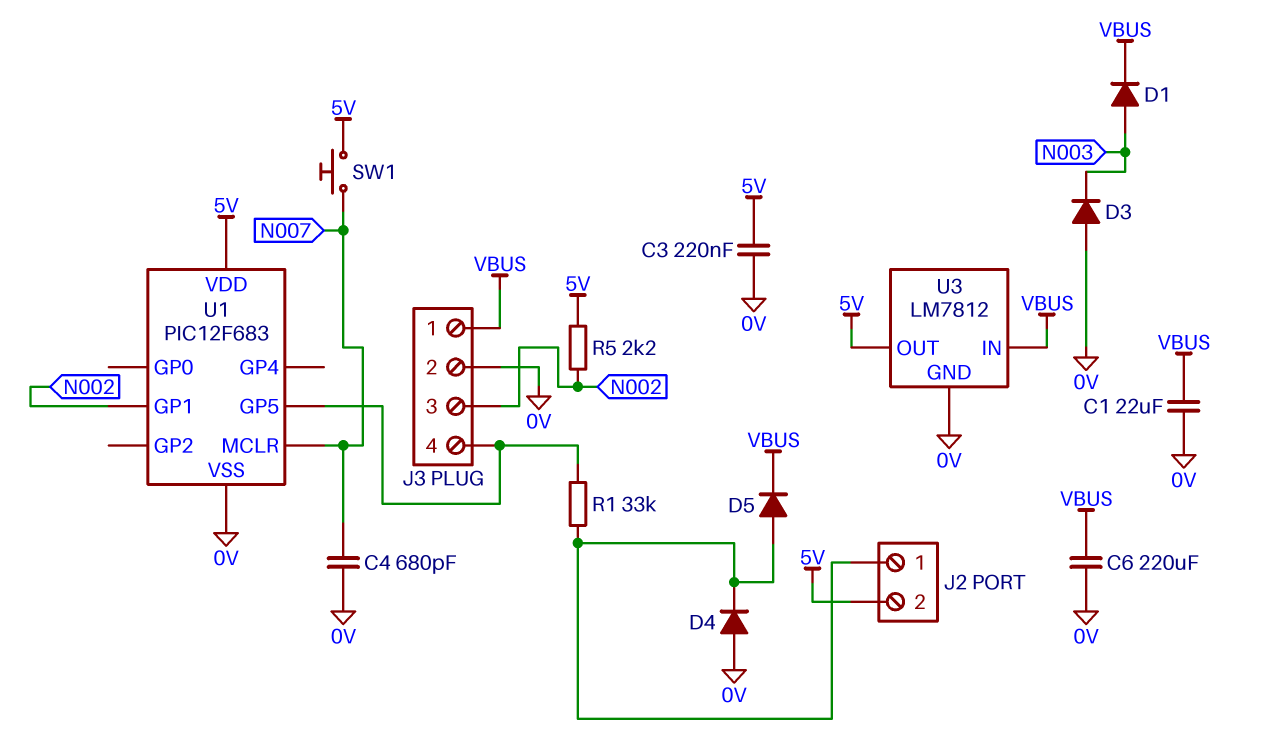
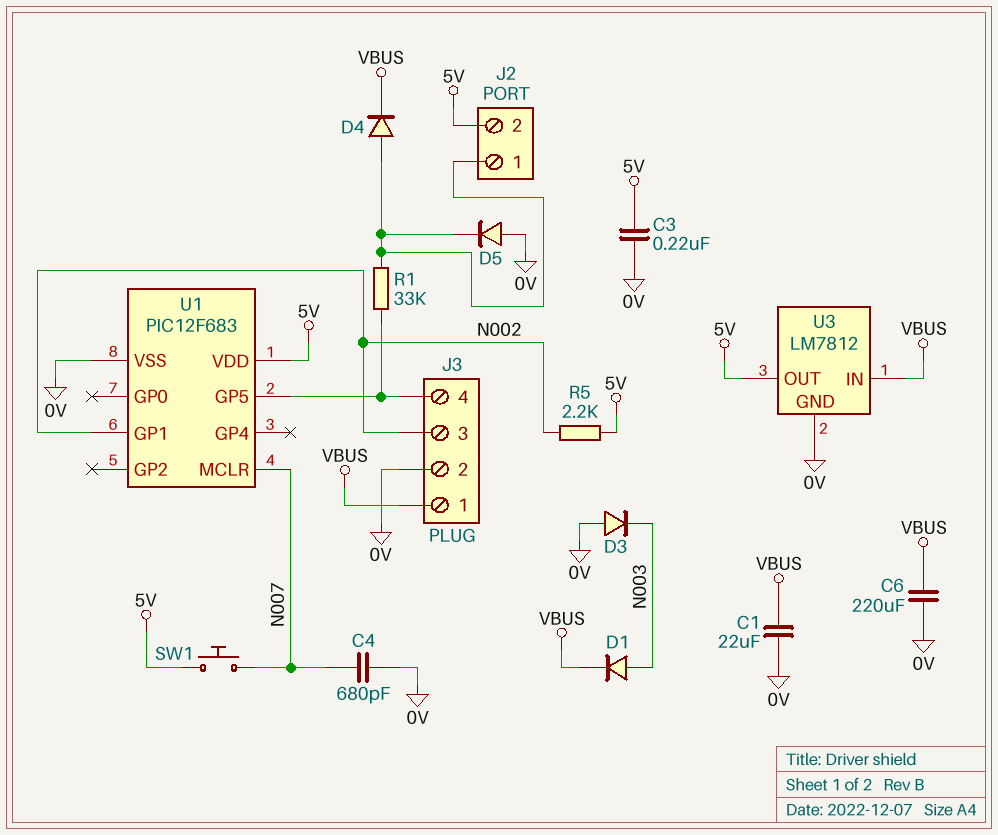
D4: diode (A 0V, K J2/1) -> diode (A J2/1, K VBUS)
D5: diode (A J2/1, K VBUS) -> diode (A 0V, K J2/1)

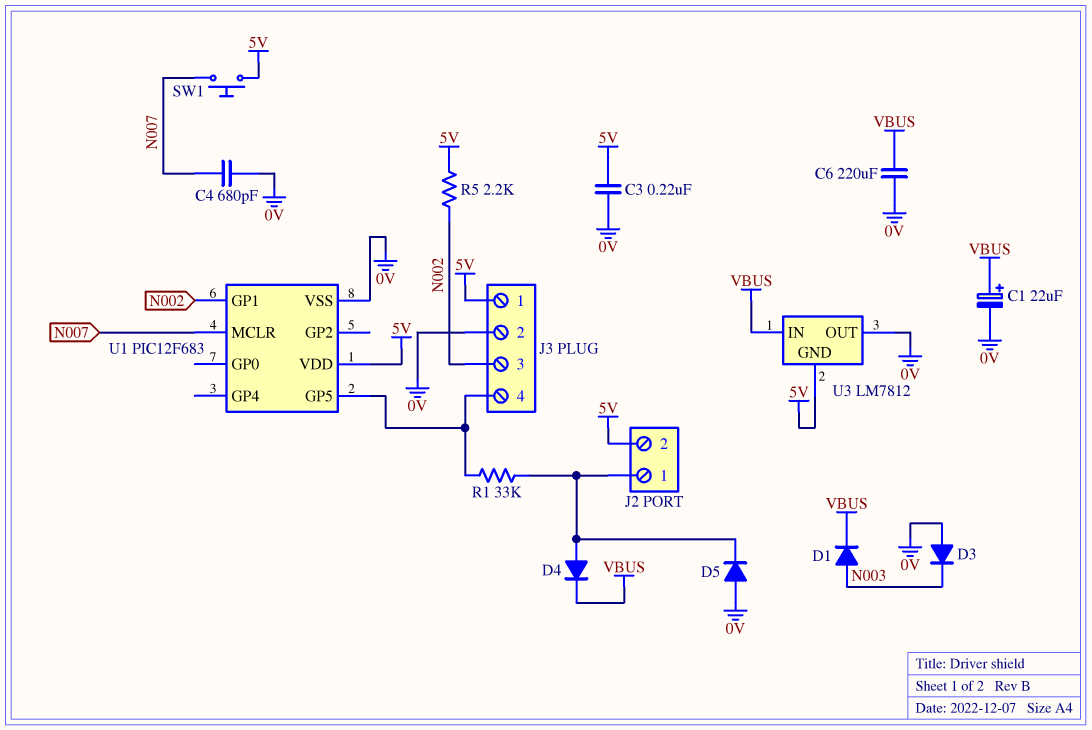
C1: 22uF (0V, VBUS) -> 22uF (plus VBUS, minus 0V)
J3 pin 1: VBUS -> 5V
U3 pin GND: 0V -> 5V
U3 pin OUT: 5V -> 0V

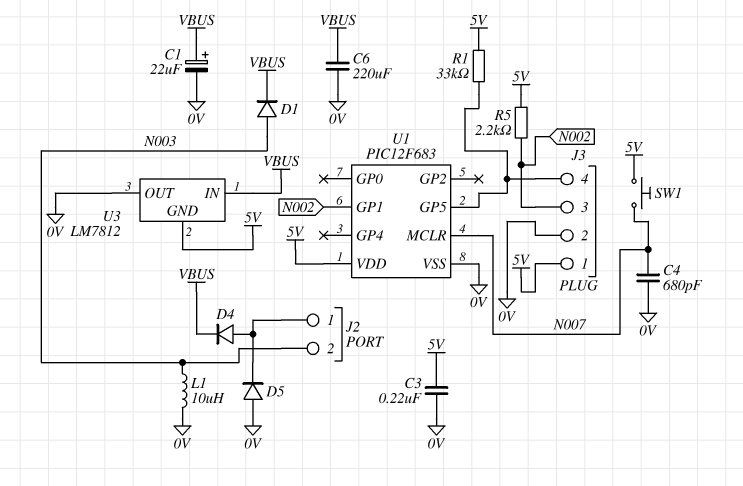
D3: diode (A 0V, K N003) -> none
J2 pin 2: 5V -> N003
L1: none -> 10uH (0V, N003)
R1: 33k (J2/1, J3/4) -> 33k (5V, J3/4)

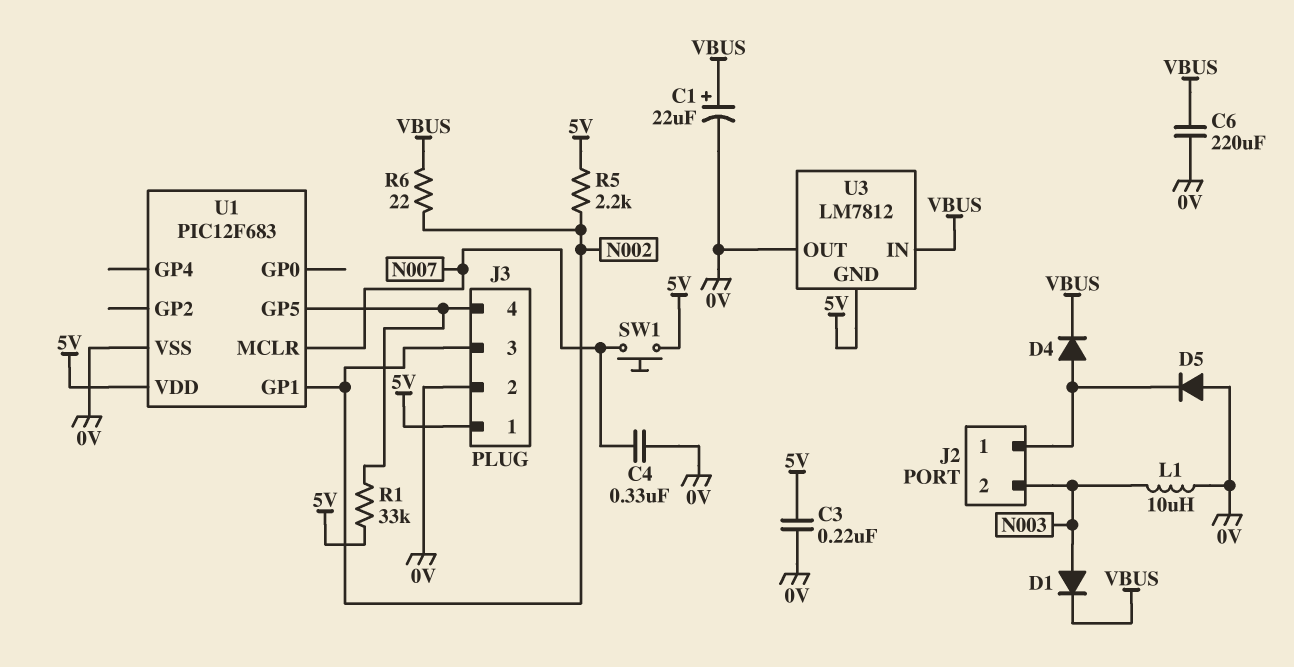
C4: 680pF (0V, N007) -> 330nF (0V, N007)
R6: none -> 22 (N002, VBUS)

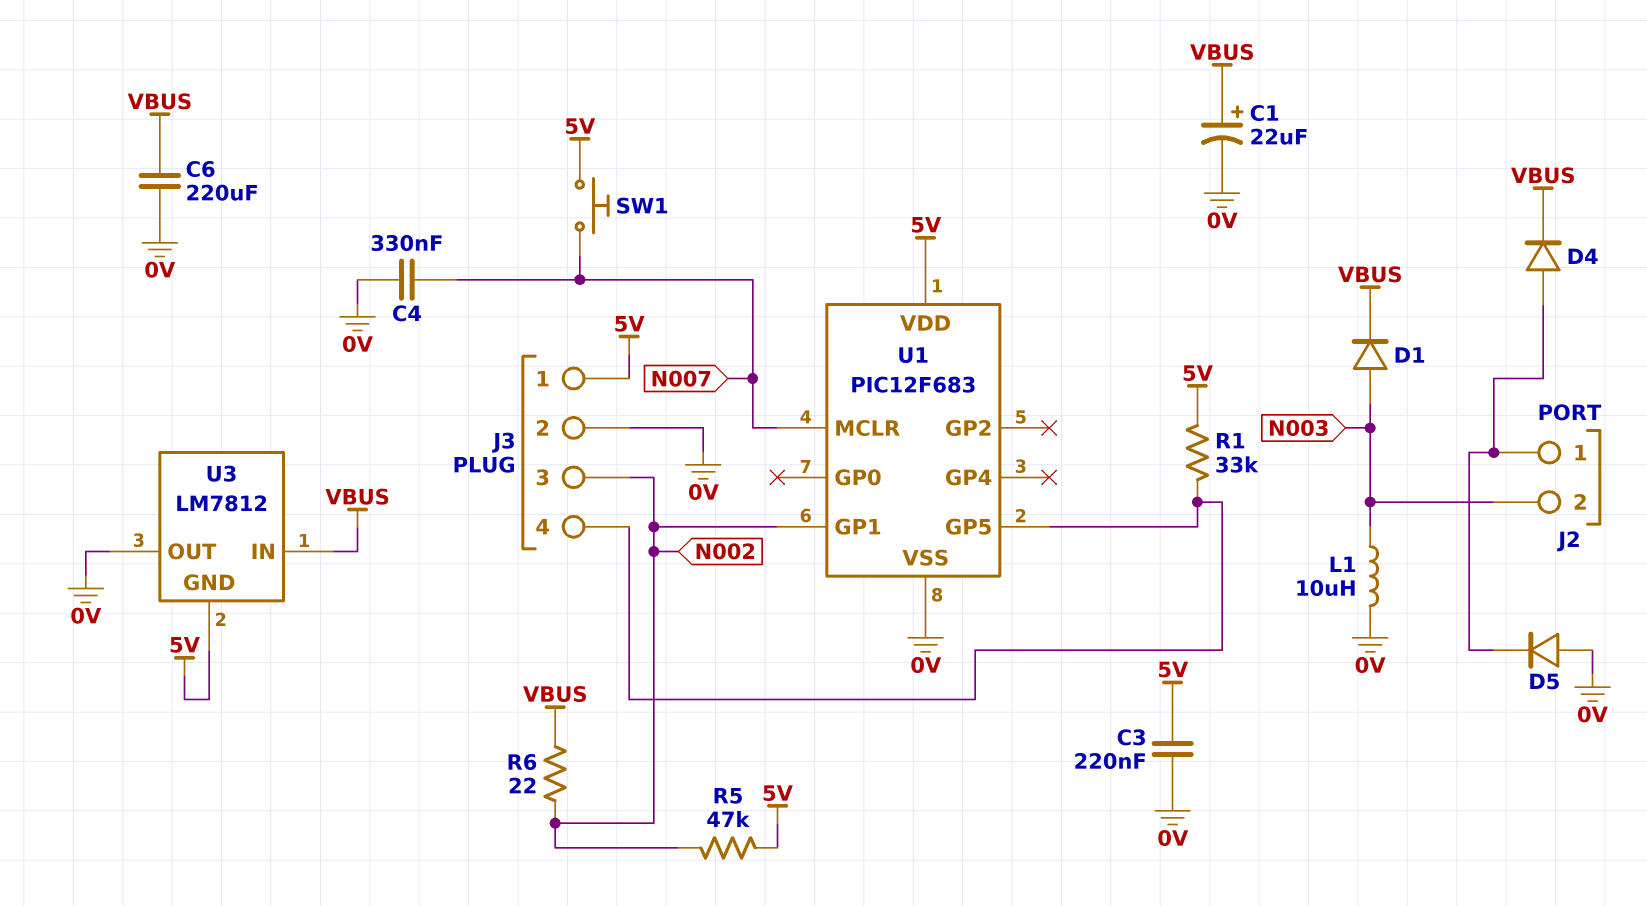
R5: 2.2k (5V, N002) -> 47k (5V, N002)

